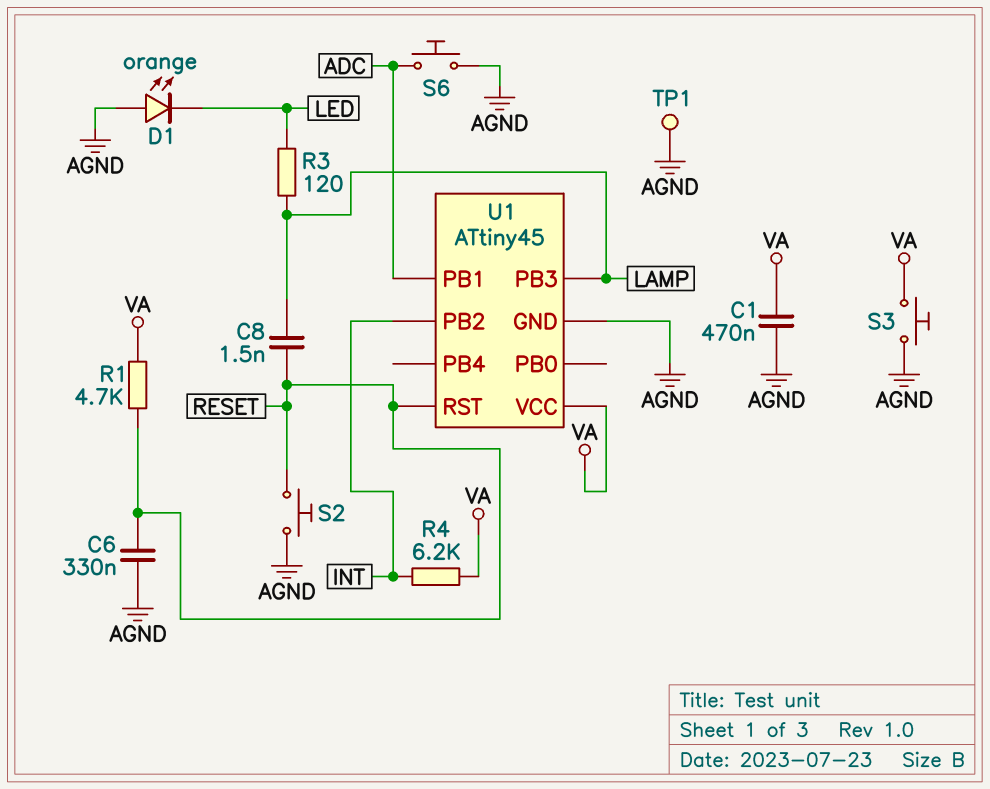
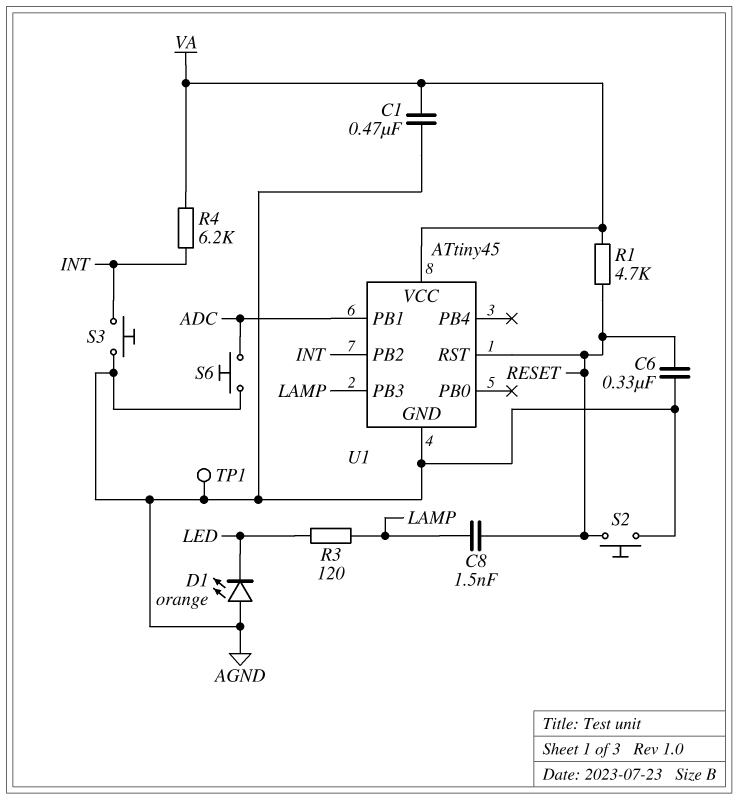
S3: button (AGND, VA) -> button (AGND, INT)

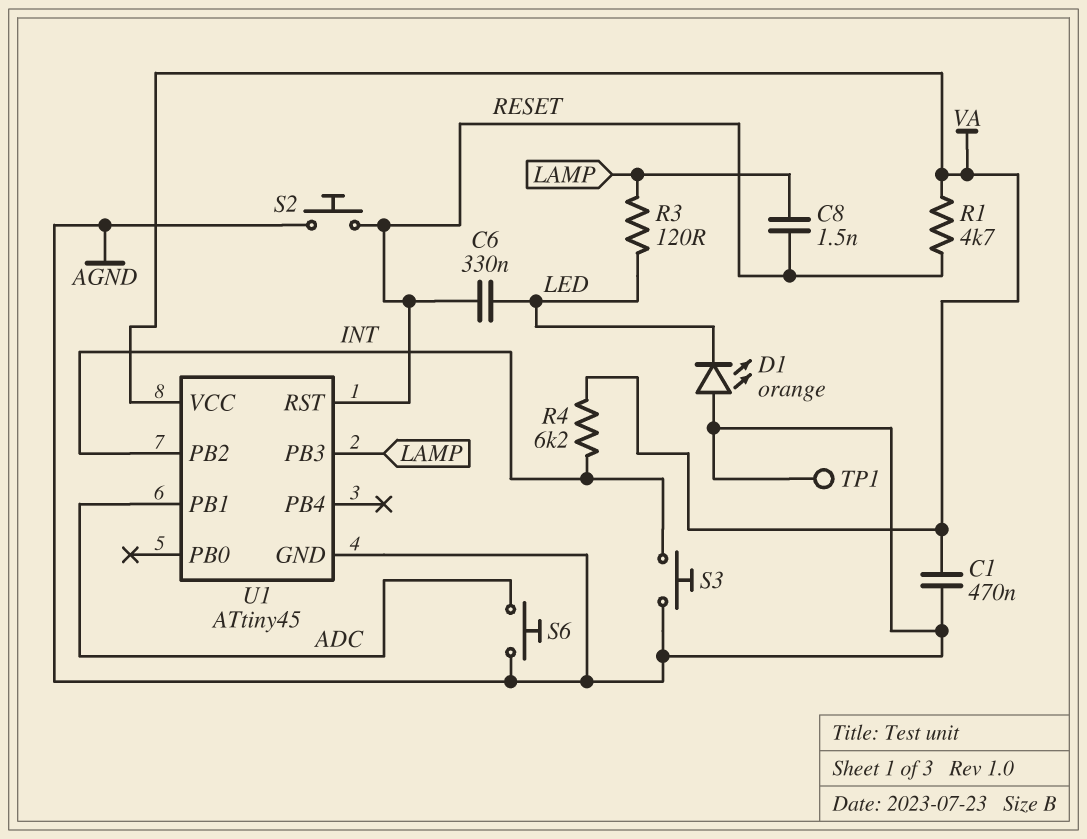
C6: 330nF (AGND, RESET) -> 330nF (LED, RESET)

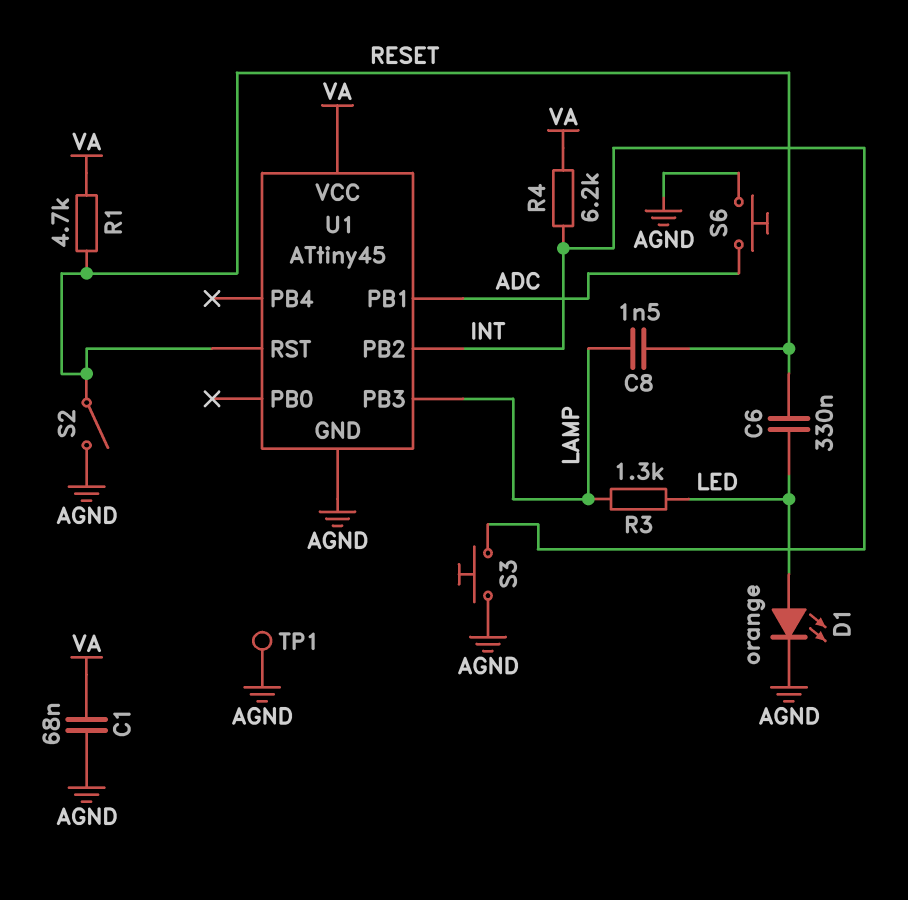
C1: 470nF (AGND, VA) -> 68nF (AGND, VA)
D1: LED orange (A AGND, K LED) -> LED orange (A LED, K AGND)
R3: 120 (LAMP, LED) -> 1.3k (LAMP, LED)
S2: button (AGND, RESET) -> switch (AGND, RESET)

